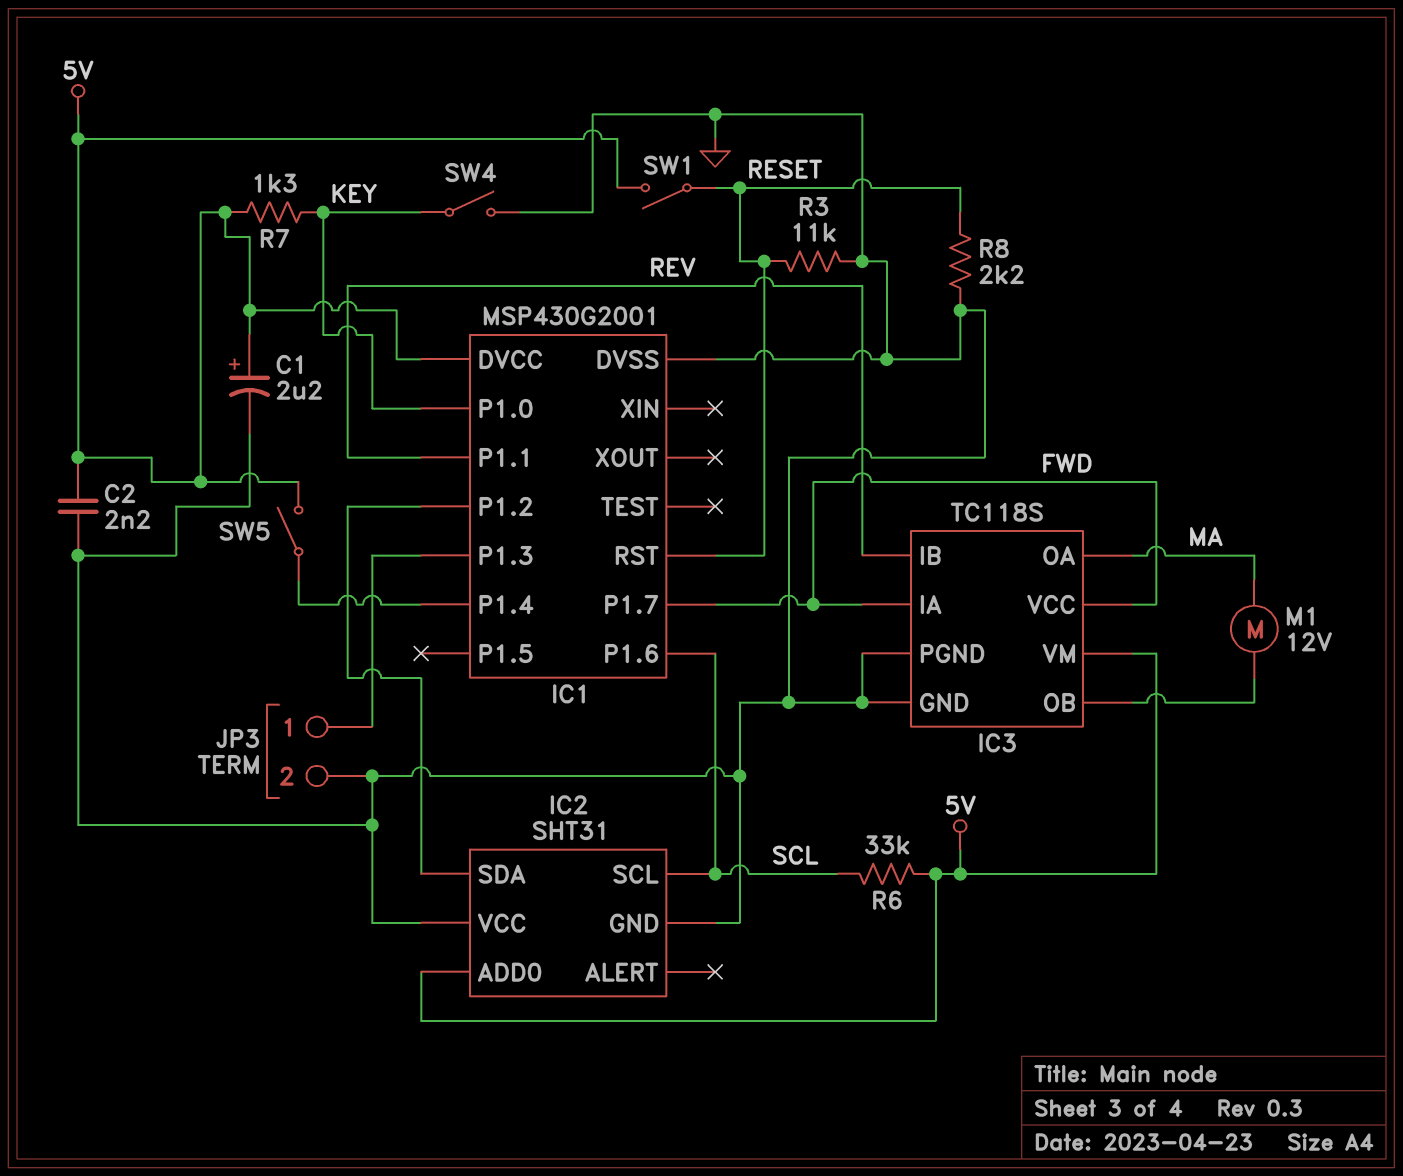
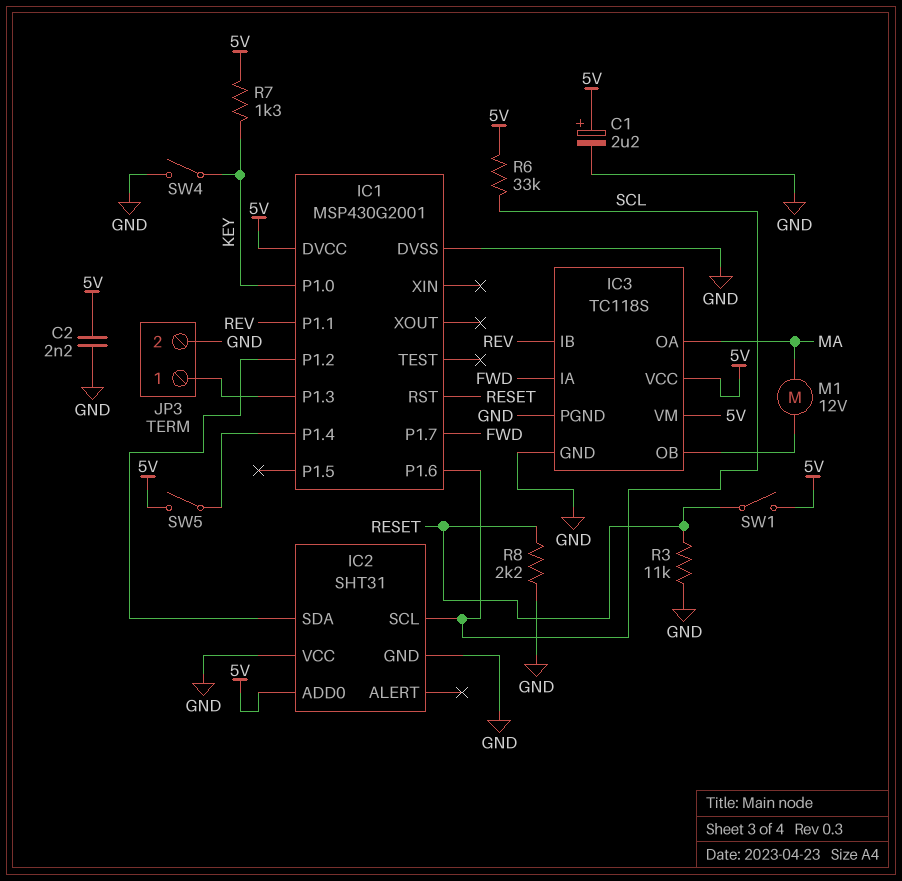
IC3 pin VCC: FWD -> 5V

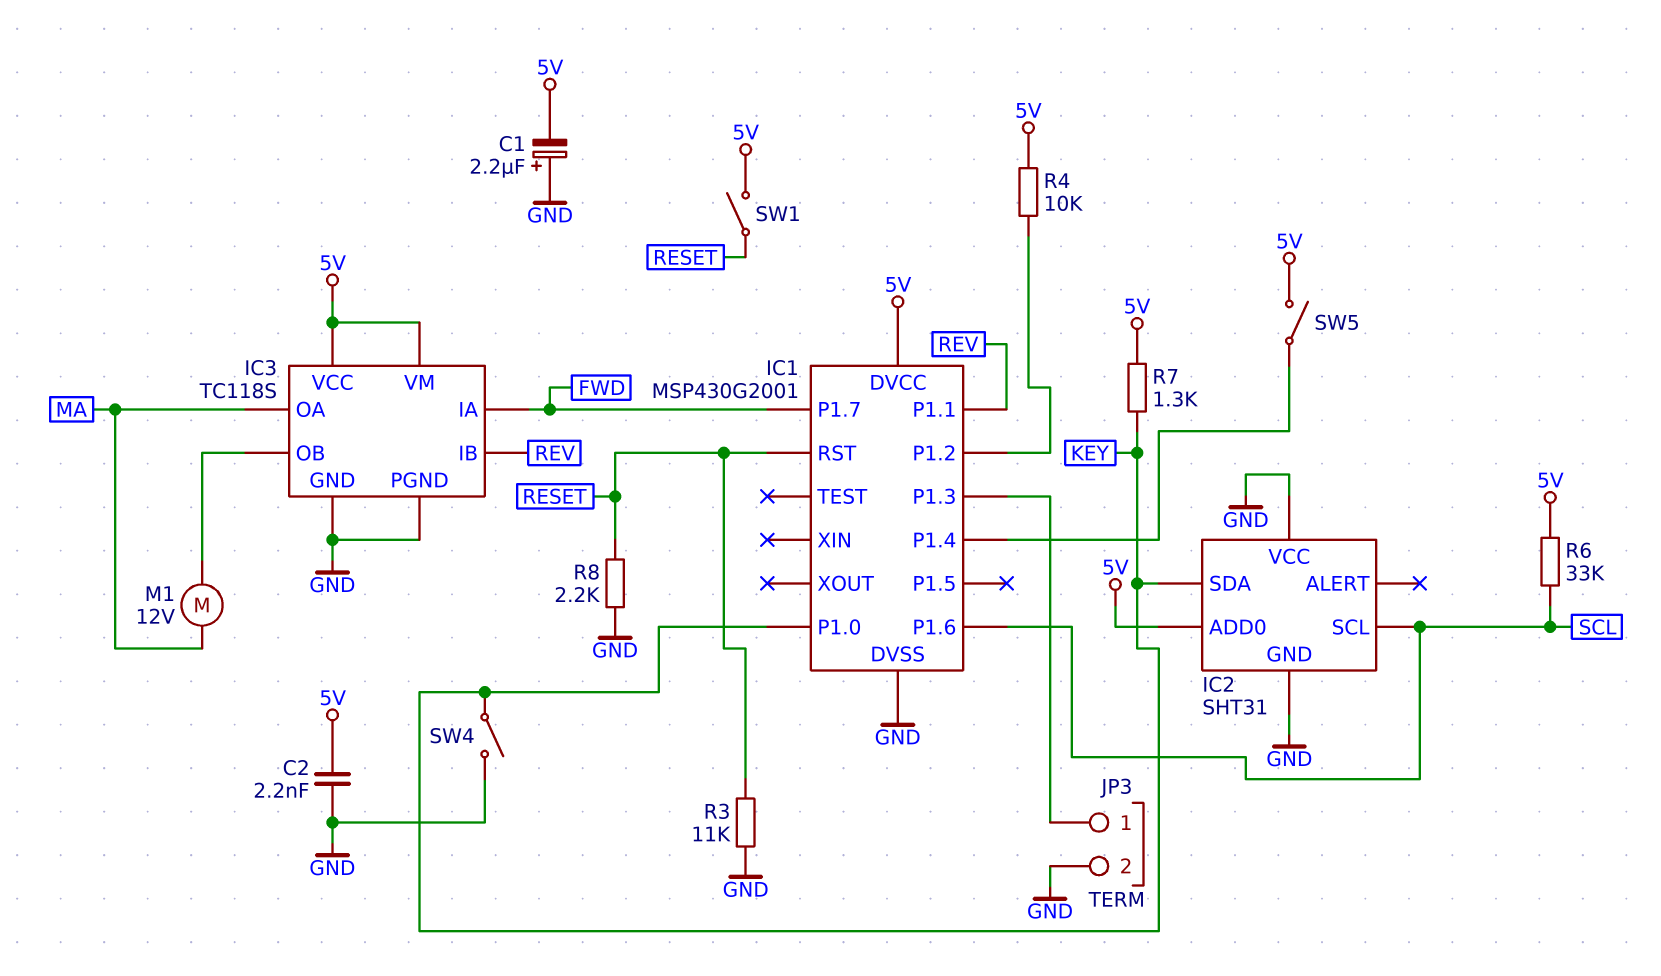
C1: 2.2uF (plus 5V, minus GND) -> 2.2uF (plus GND, minus 5V)
IC2 pin SDA: IC1/P1.2 -> KEY
R4: none -> 10k (5V, IC1/P1.2)

